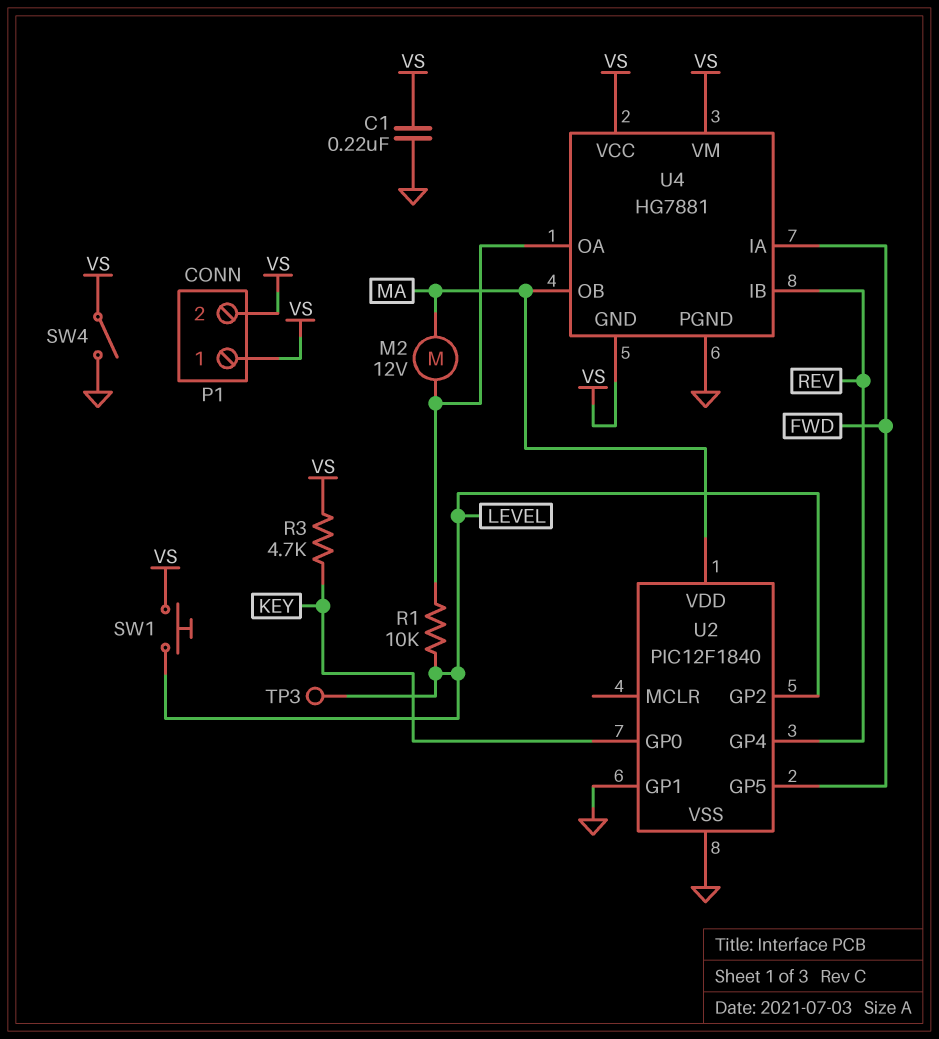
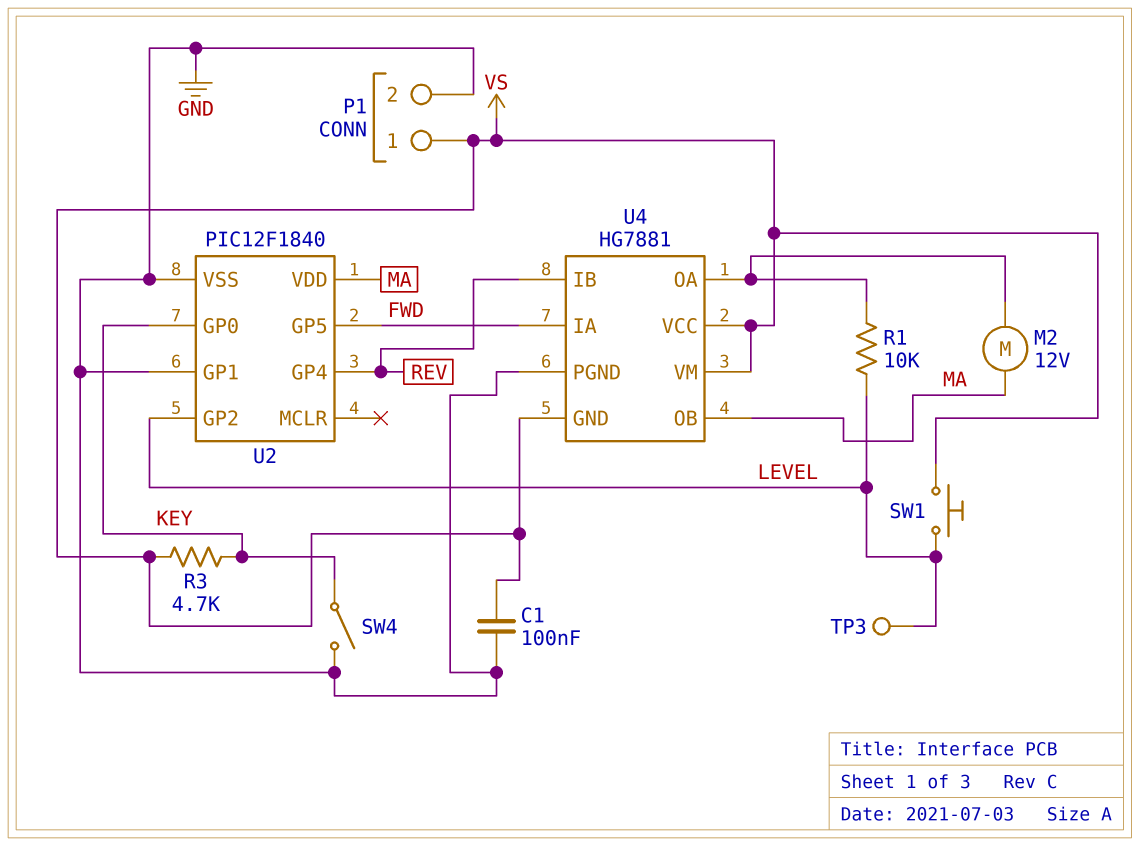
C1: 220nF (GND, VS) -> 100nF (GND, VS)
P1 pin 2: VS -> GND
SW4: switch (GND, VS) -> switch (GND, KEY)

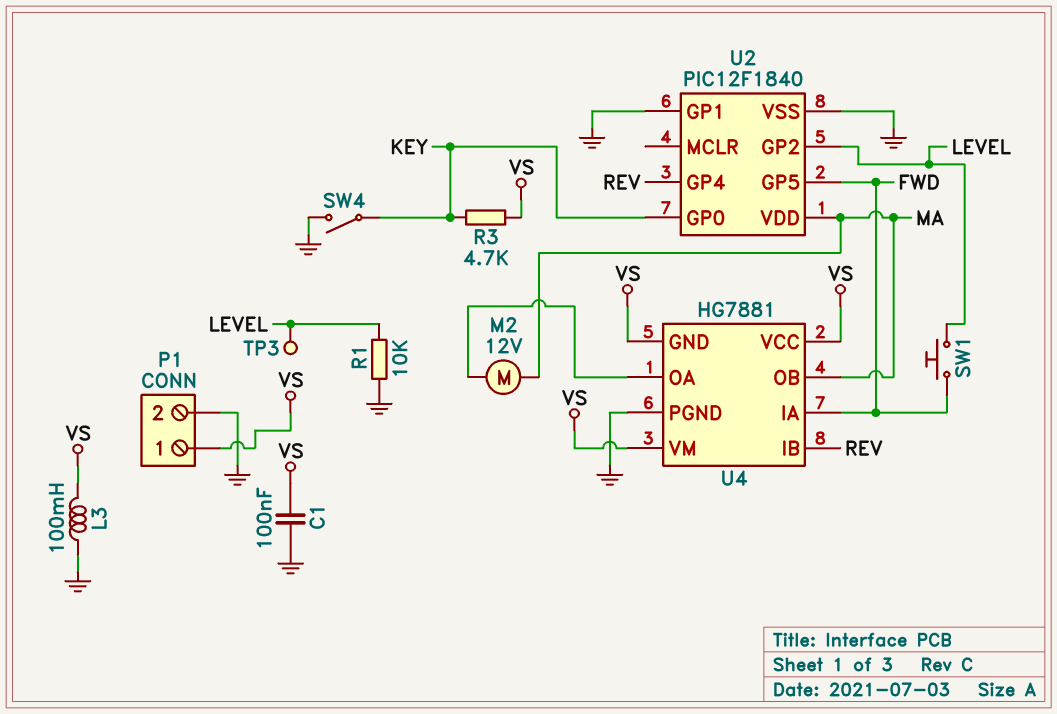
L3: none -> 100mH (GND, VS)
R1: 10k (LEVEL, U4/OA) -> 10k (GND, LEVEL)
SW1: button (LEVEL, VS) -> button (FWD, LEVEL)

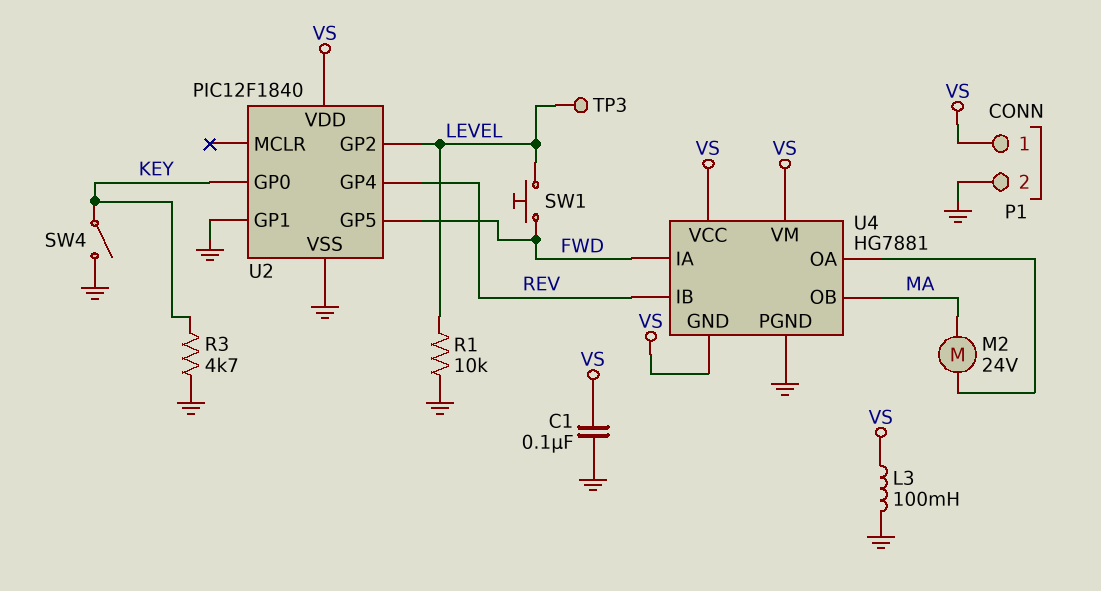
M2: motor 12V (MA, U4/OA) -> motor 24V (MA, U4/OA)
R3: 4.7k (KEY, VS) -> 4.7k (GND, KEY)
U2 pin VDD: MA -> VS

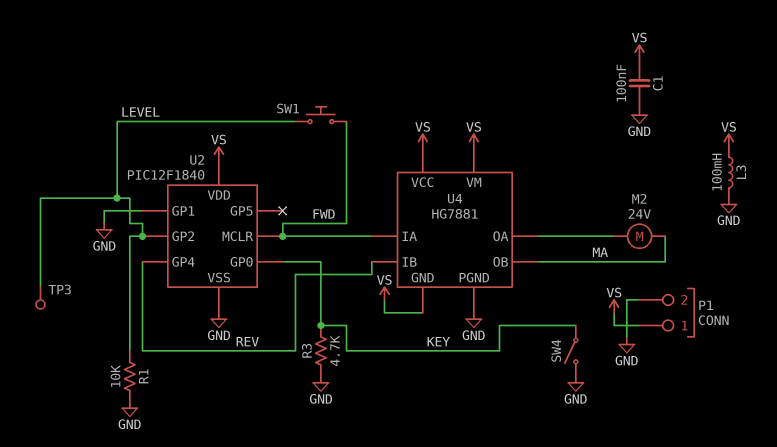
U2 pin GP5: FWD -> none
U2 pin MCLR: none -> FWD

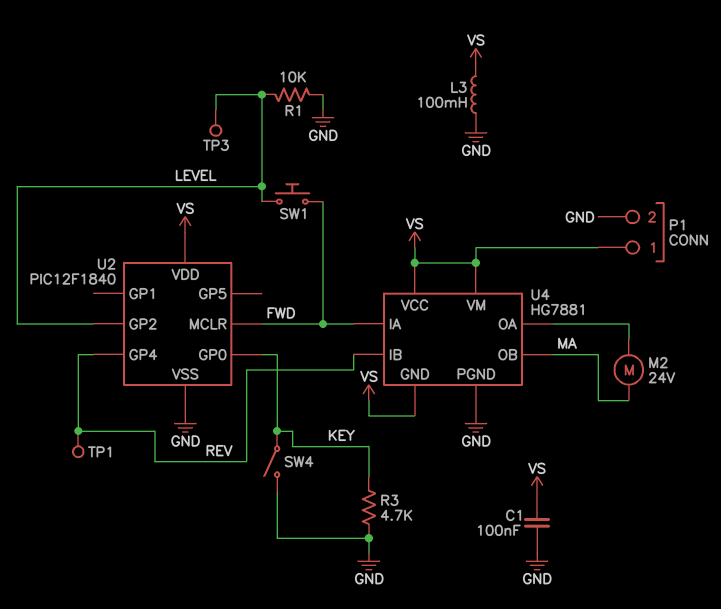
TP1: none -> test point (REV)
U2 pin GP1: GND -> none

